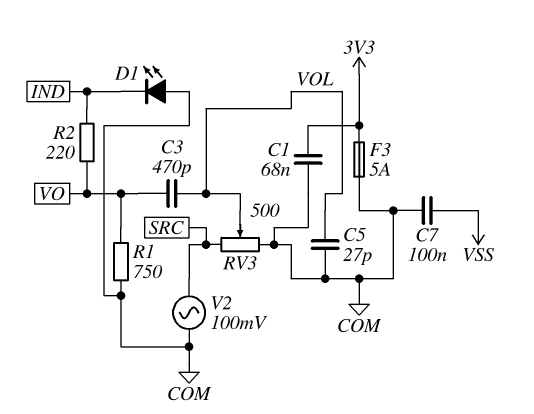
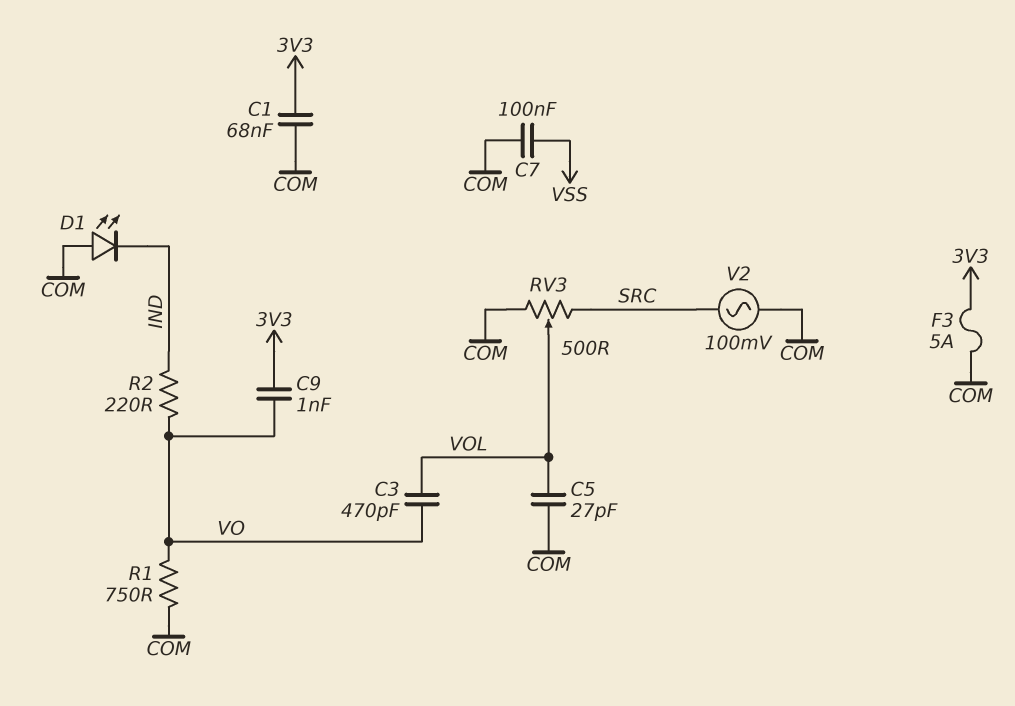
C9: none -> 1nF (3V3, VO)

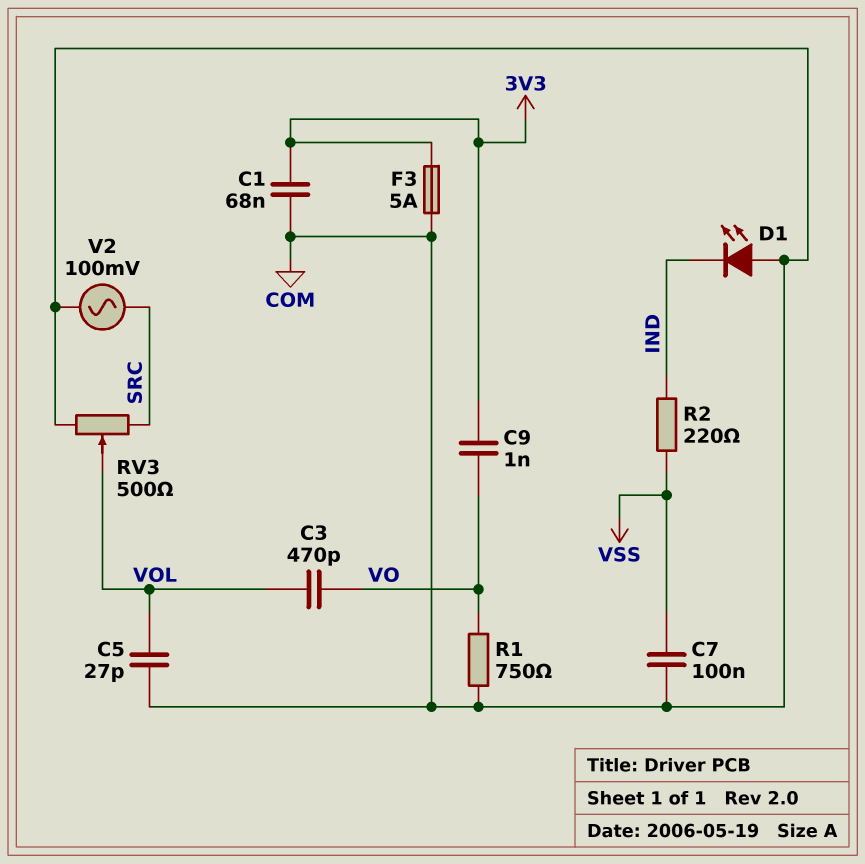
R2: 220 (IND, VO) -> 220 (IND, VSS)

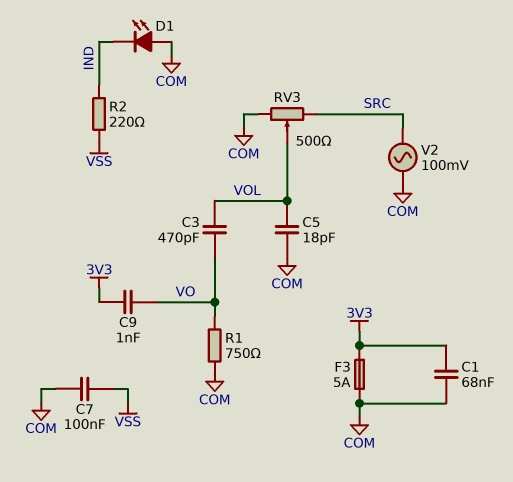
C5: 27pF (COM, VOL) -> 18pF (COM, VOL)

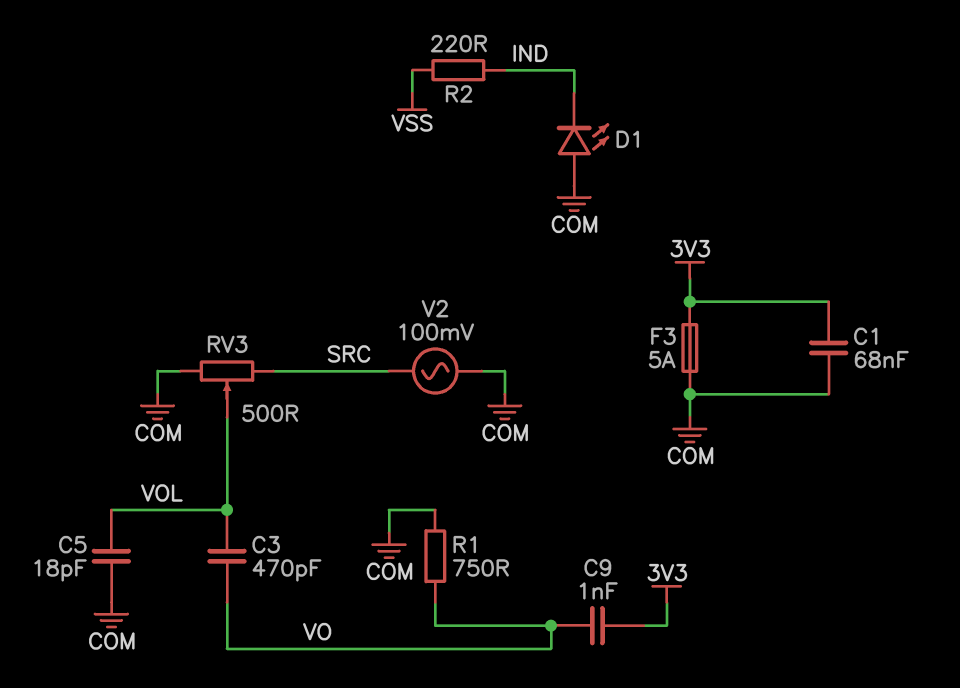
C7: 100nF (COM, VSS) -> none

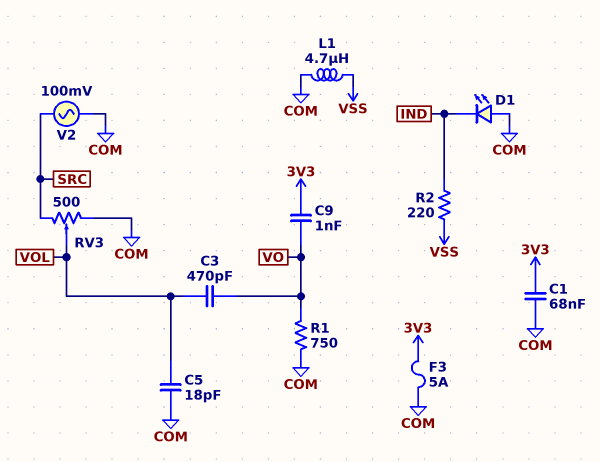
L1: none -> 4.7uH (COM, VSS)

